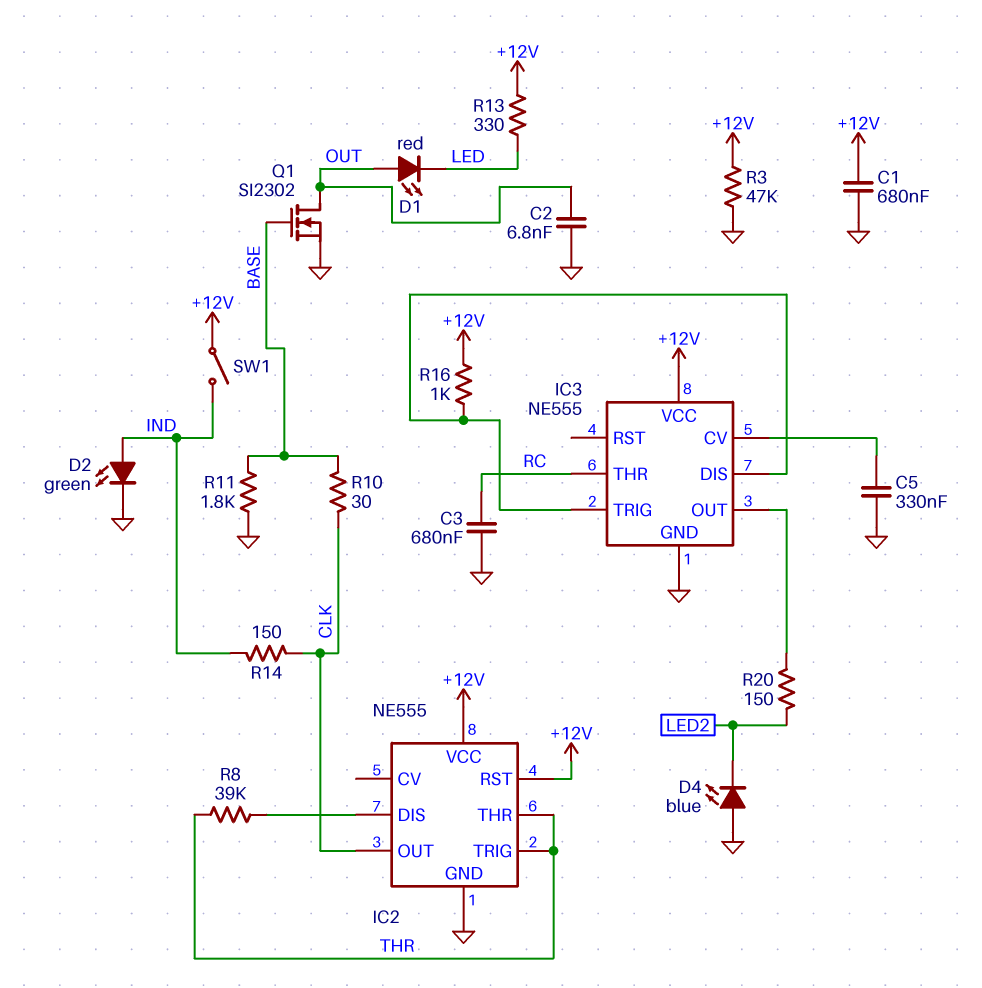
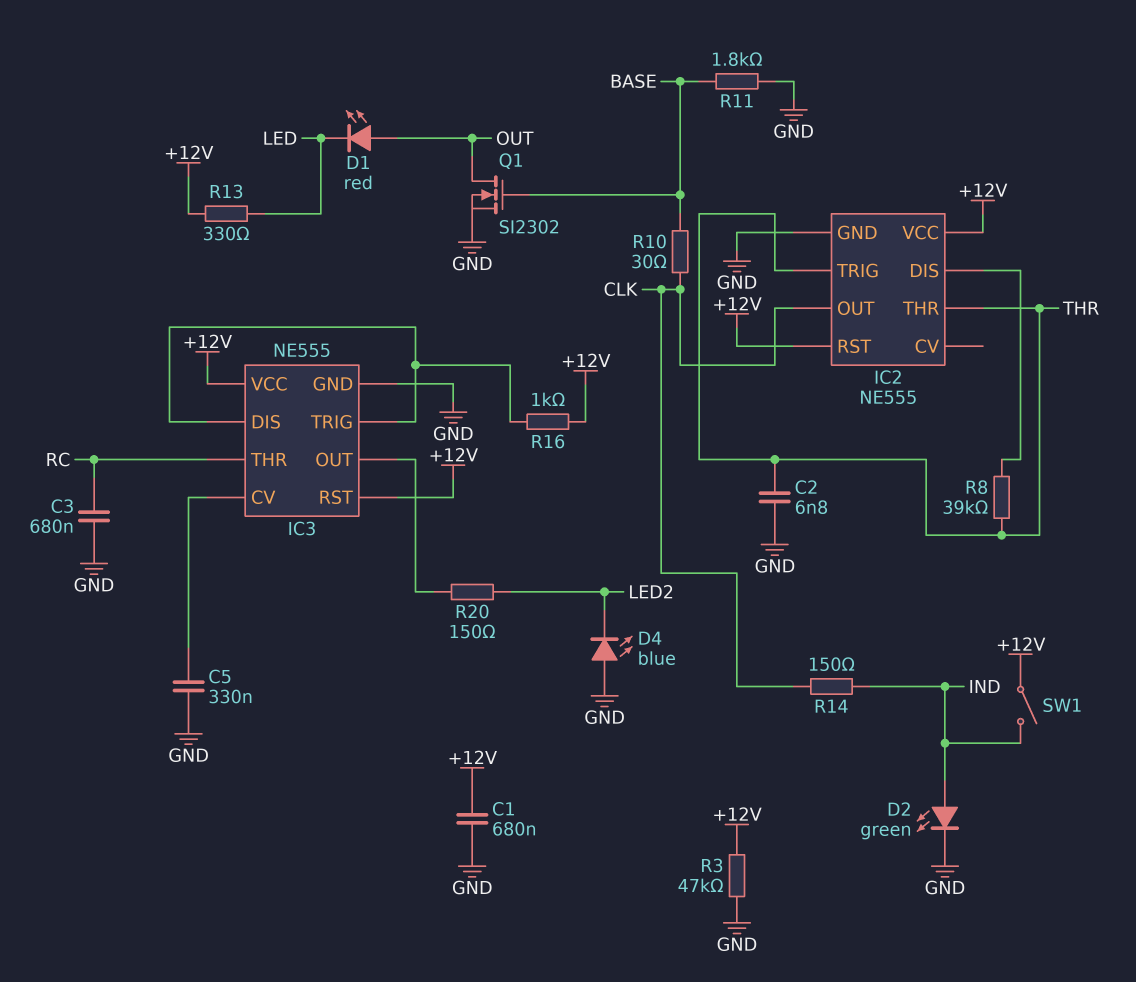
C2: 6.8nF (GND, OUT) -> 6.8nF (GND, THR)
IC3 pin RST: none -> +12V

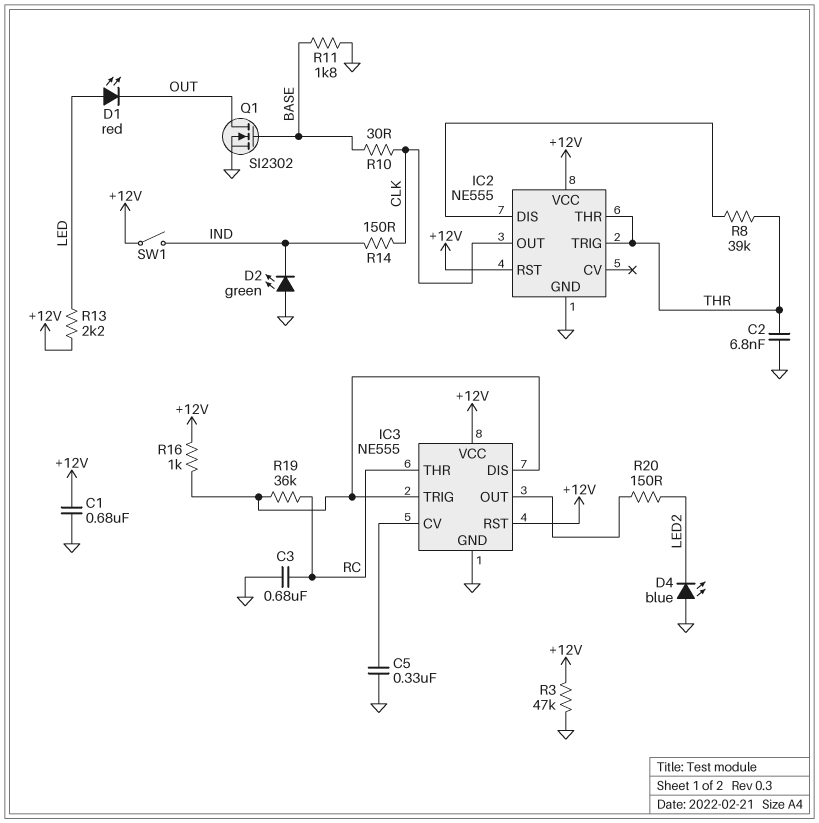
D1: LED red (A OUT, K LED) -> LED red (A LED, K OUT)
D2: LED green (A IND, K GND) -> LED green (A GND, K IND)
R13: 330 (+12V, LED) -> 2.2k (+12V, LED)
R19: none -> 36k (IC3/DIS, RC)

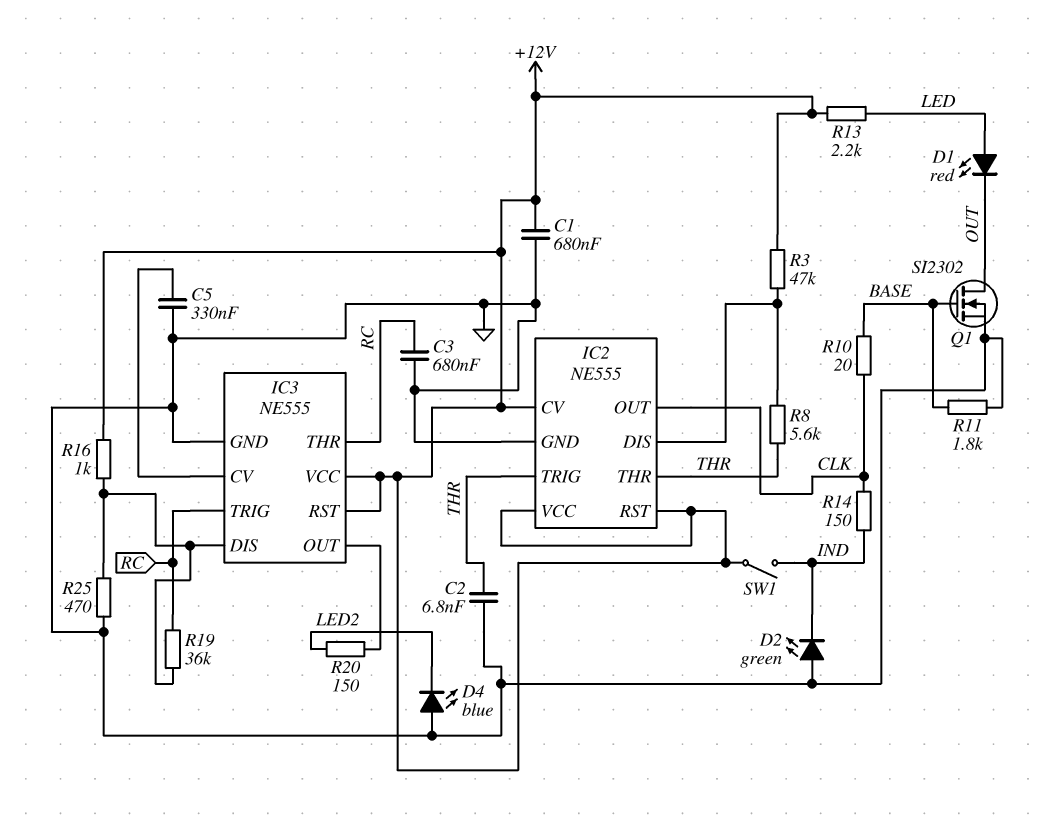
IC2 pin CV: none -> +12V
IC3 pin TRIG: IC3/DIS -> RC
R3: 47k (+12V, GND) -> 47k (+12V, IC2/DIS)
R8: 39k (IC2/DIS, THR) -> 5.6k (IC2/DIS, THR)
R10: 30 (BASE, CLK) -> 20 (BASE, CLK)
R25: none -> 470 (GND, IC3/DIS)

